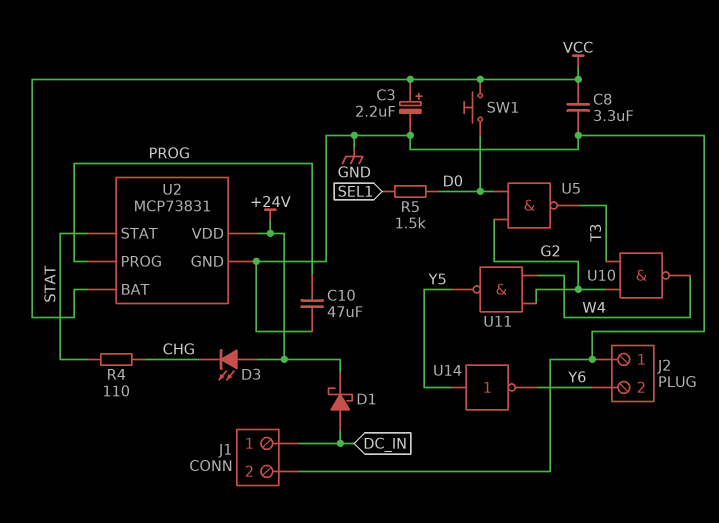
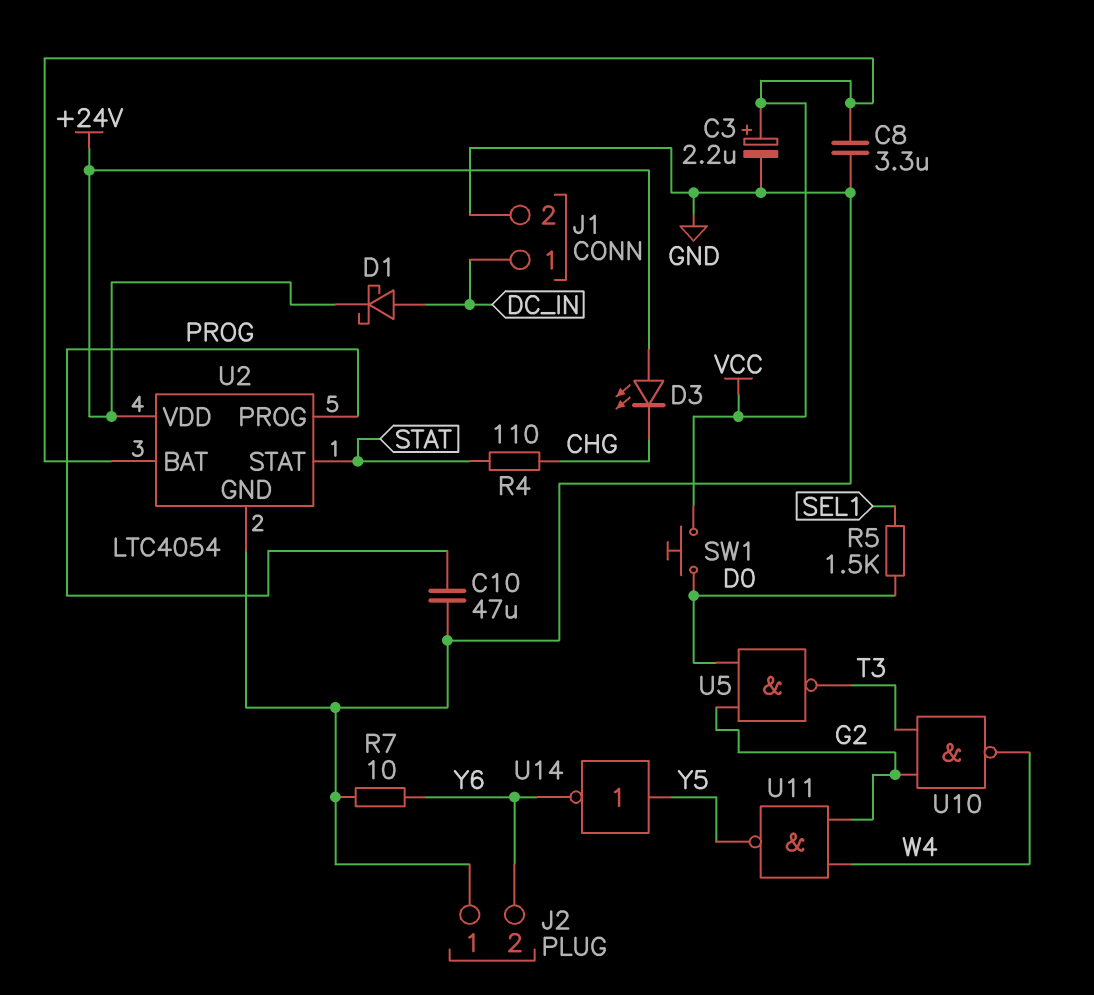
R7: none -> 10 (GND, Y6)
U2: MCP73831 -> LTC4054

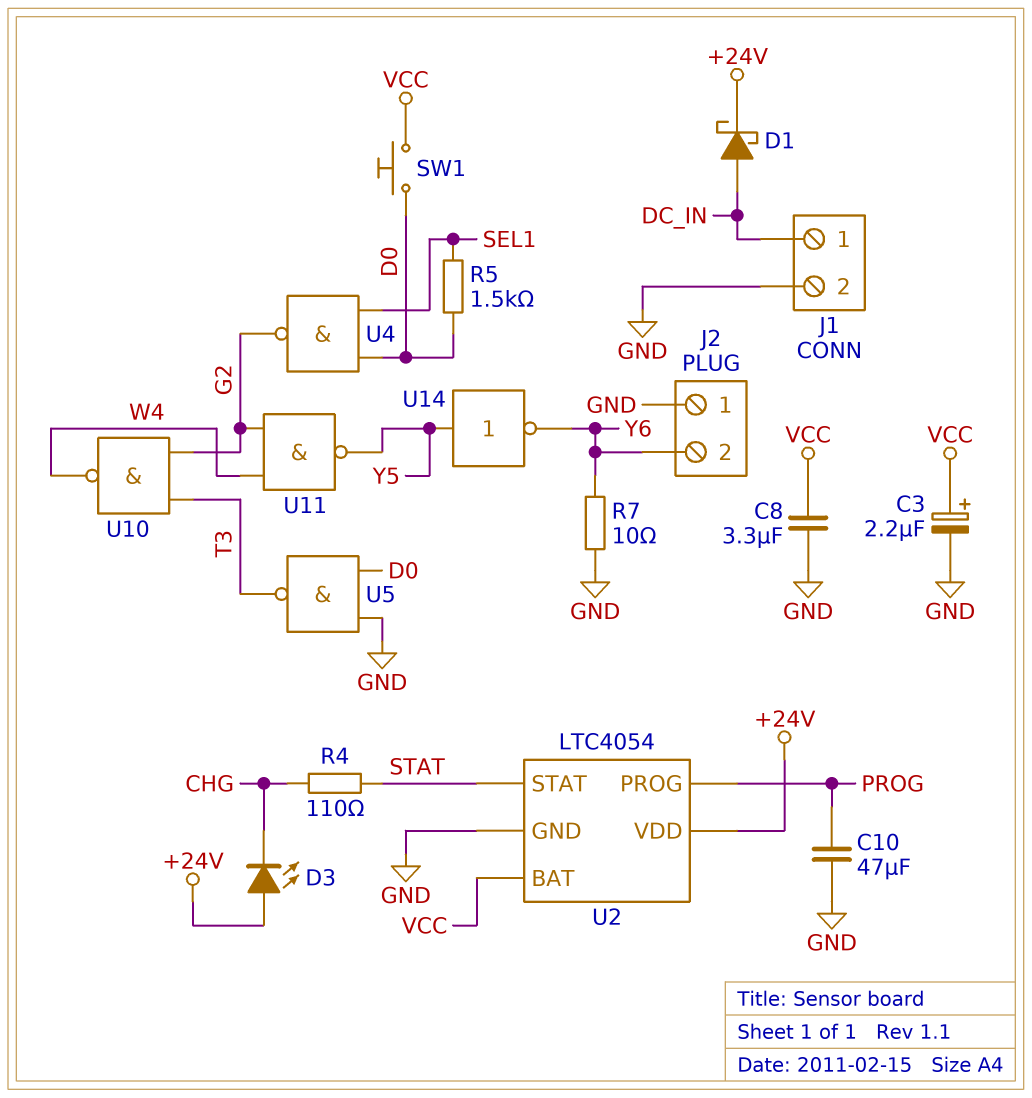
U4: none -> NAND (in D0, in SEL1, out G2)
U5: NAND (in D0, in G2, out T3) -> NAND (in D0, in GND, out T3)

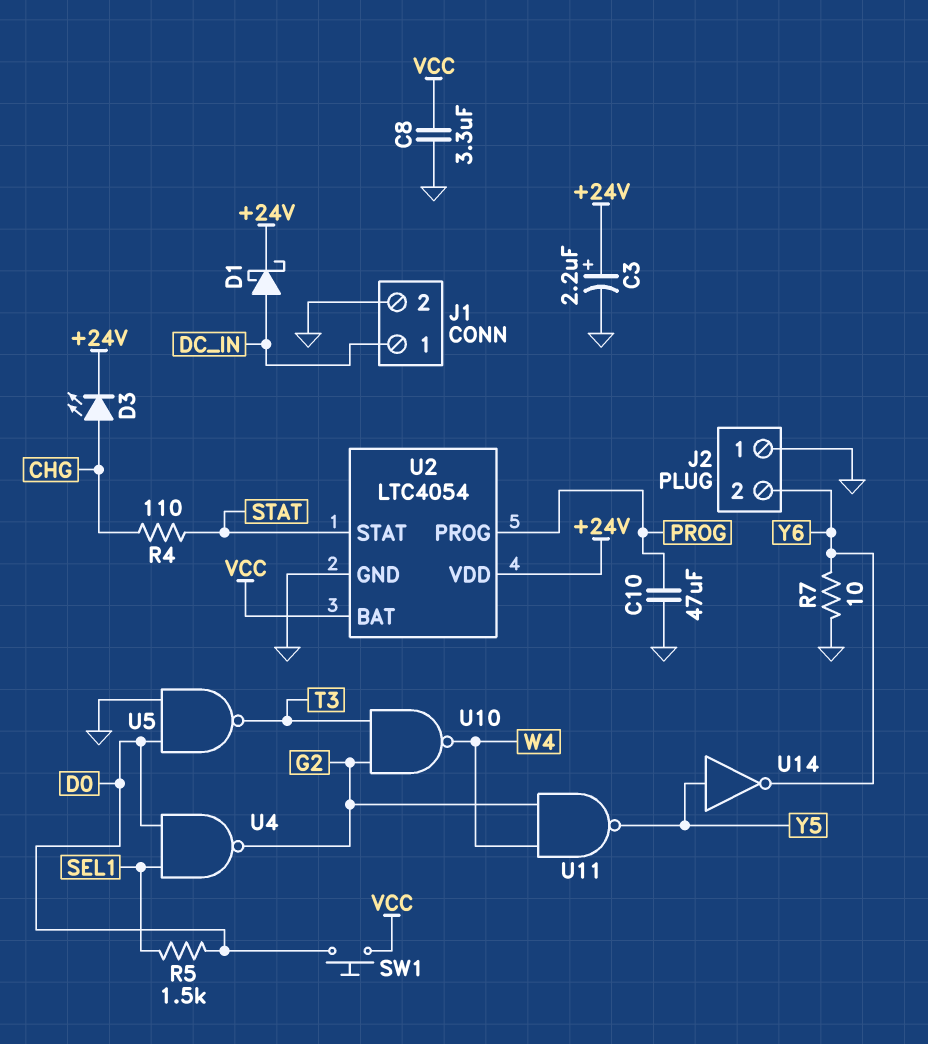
C3: 2.2uF (plus VCC, minus GND) -> 2.2uF (plus +24V, minus GND)
D3: LED (A +24V, K CHG) -> LED (A CHG, K +24V)

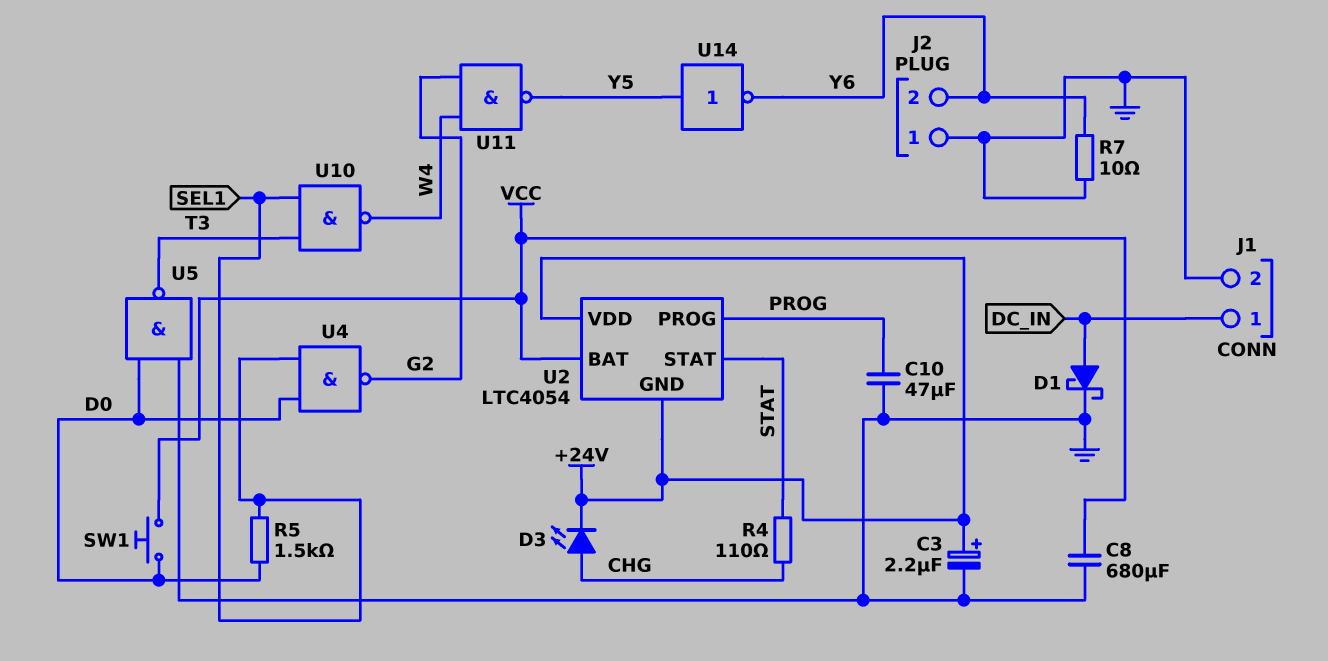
C8: 3.3uF (GND, VCC) -> 680uF (GND, VCC)
D1: schottky (A DC_IN, K +24V) -> schottky (A DC_IN, K GND)
U2 pin GND: GND -> +24V
U10: NAND (in G2, in T3, out W4) -> NAND (in SEL1, in T3, out W4)

